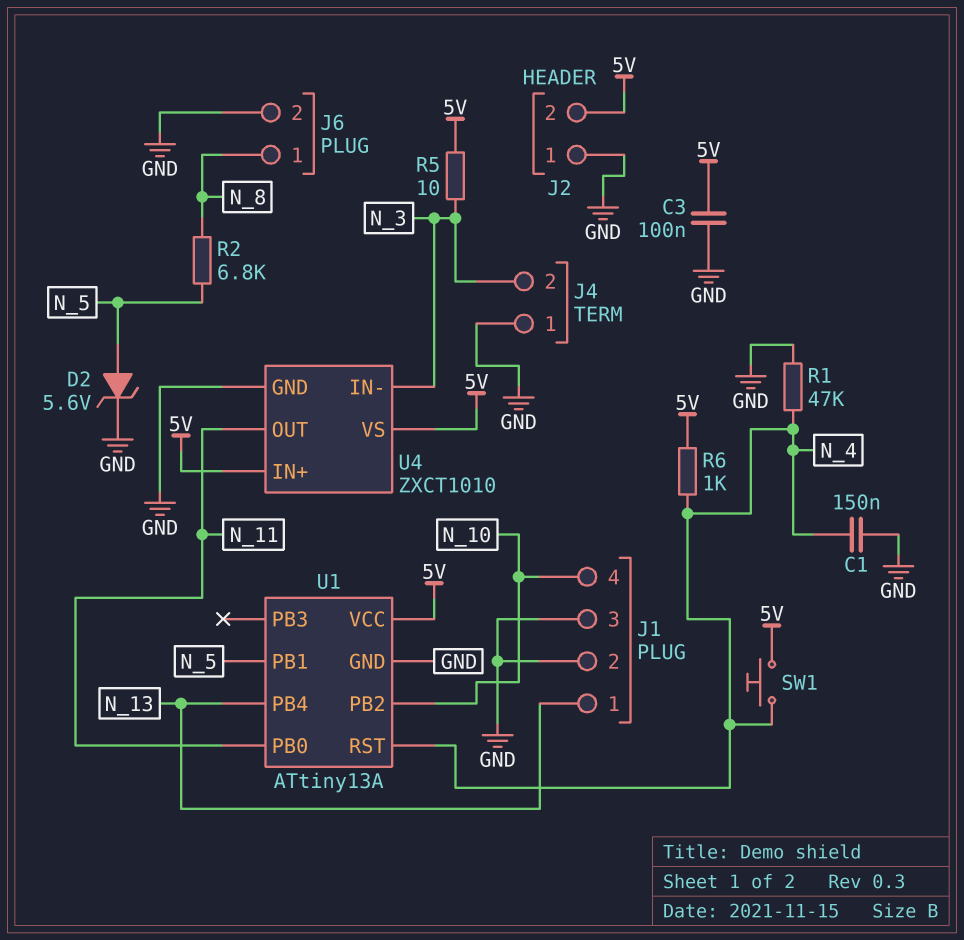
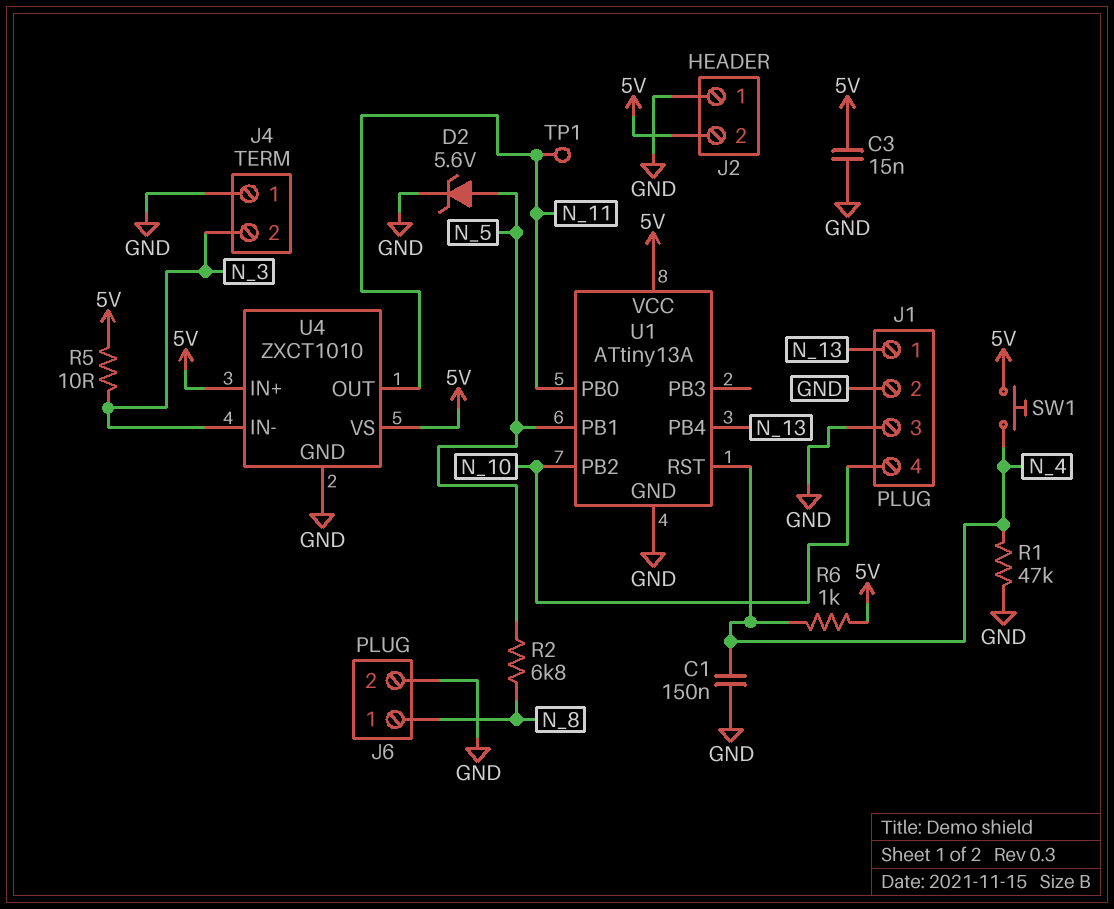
C3: 100nF (5V, GND) -> 15nF (5V, GND)
TP1: none -> test point (N_11)

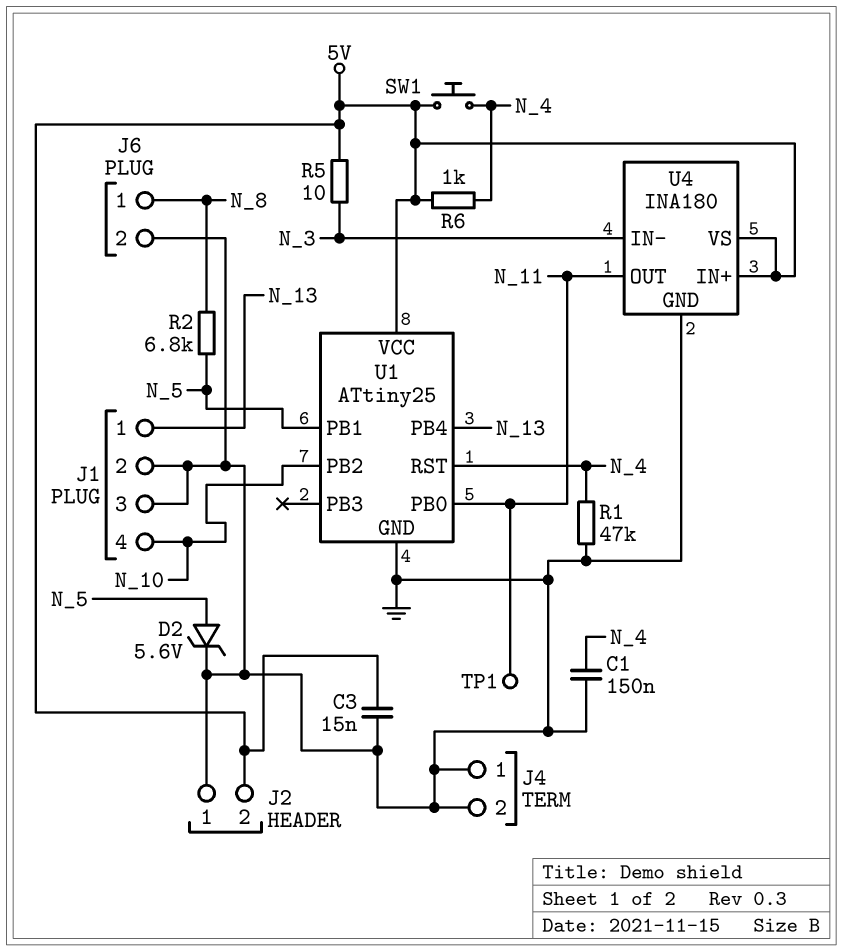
J4 pin 2: N_3 -> GND
U1: ATtiny13A -> ATtiny25
U4: ZXCT1010 -> INA180

